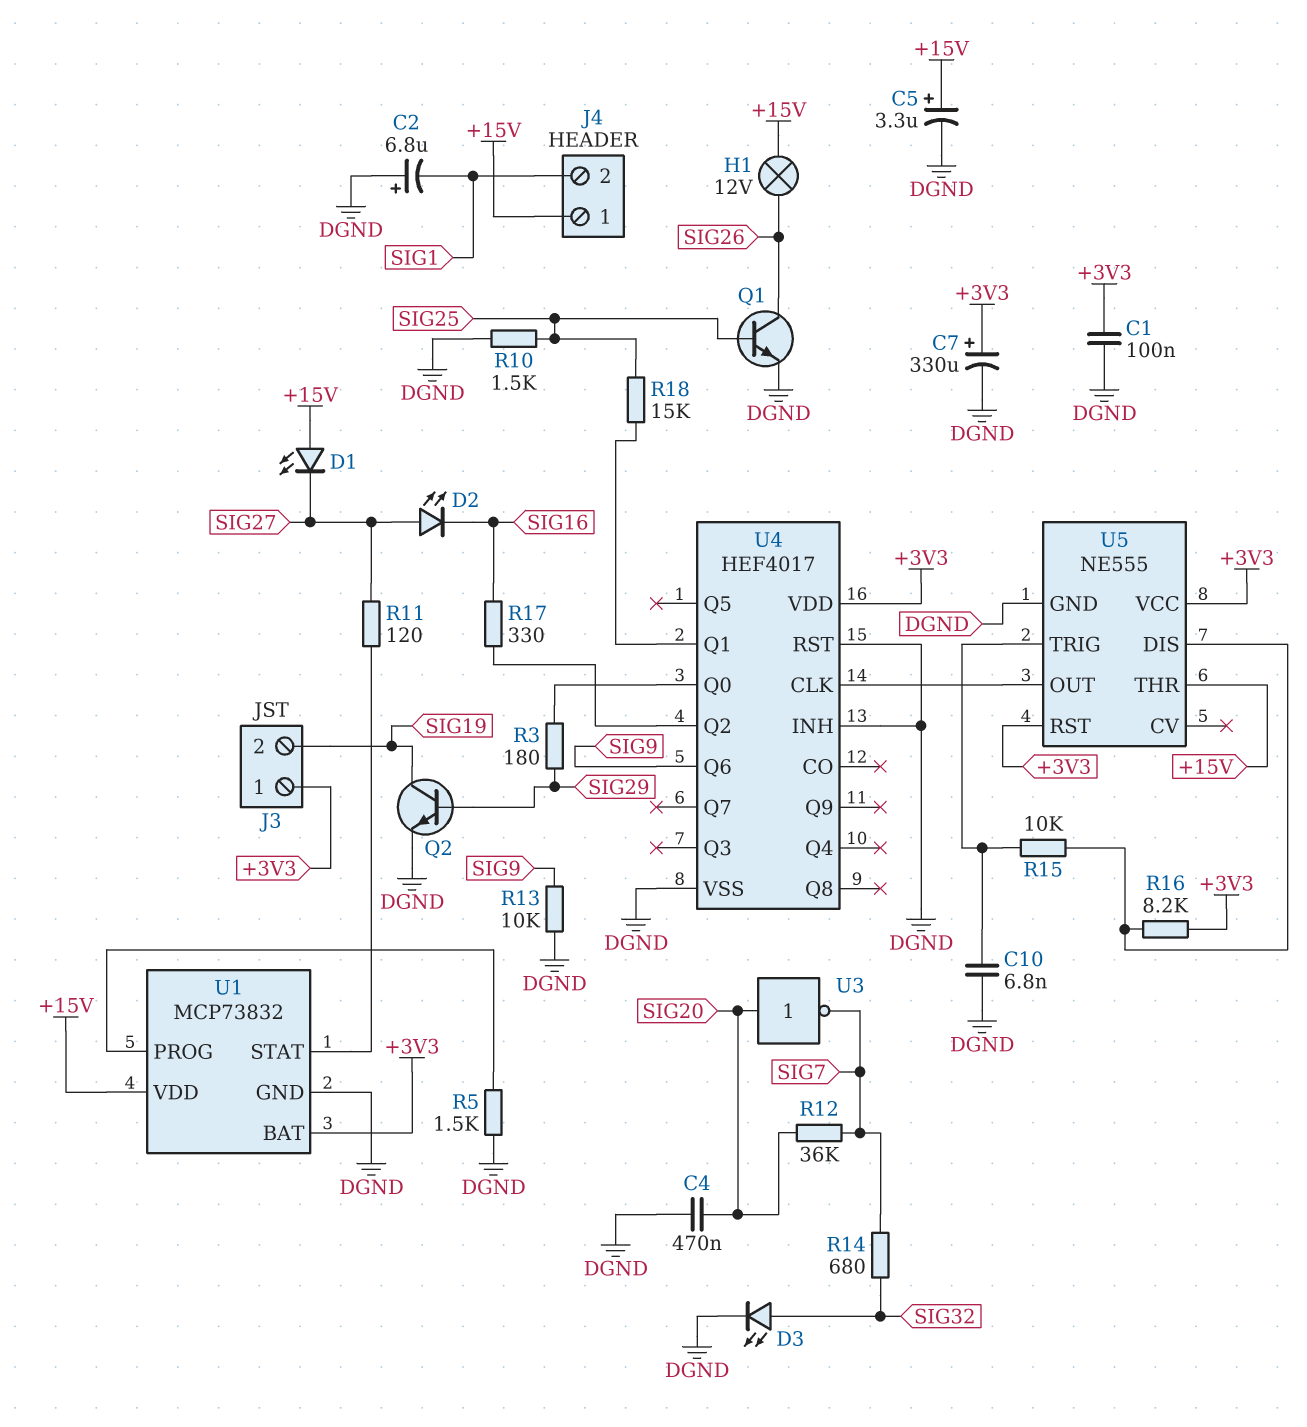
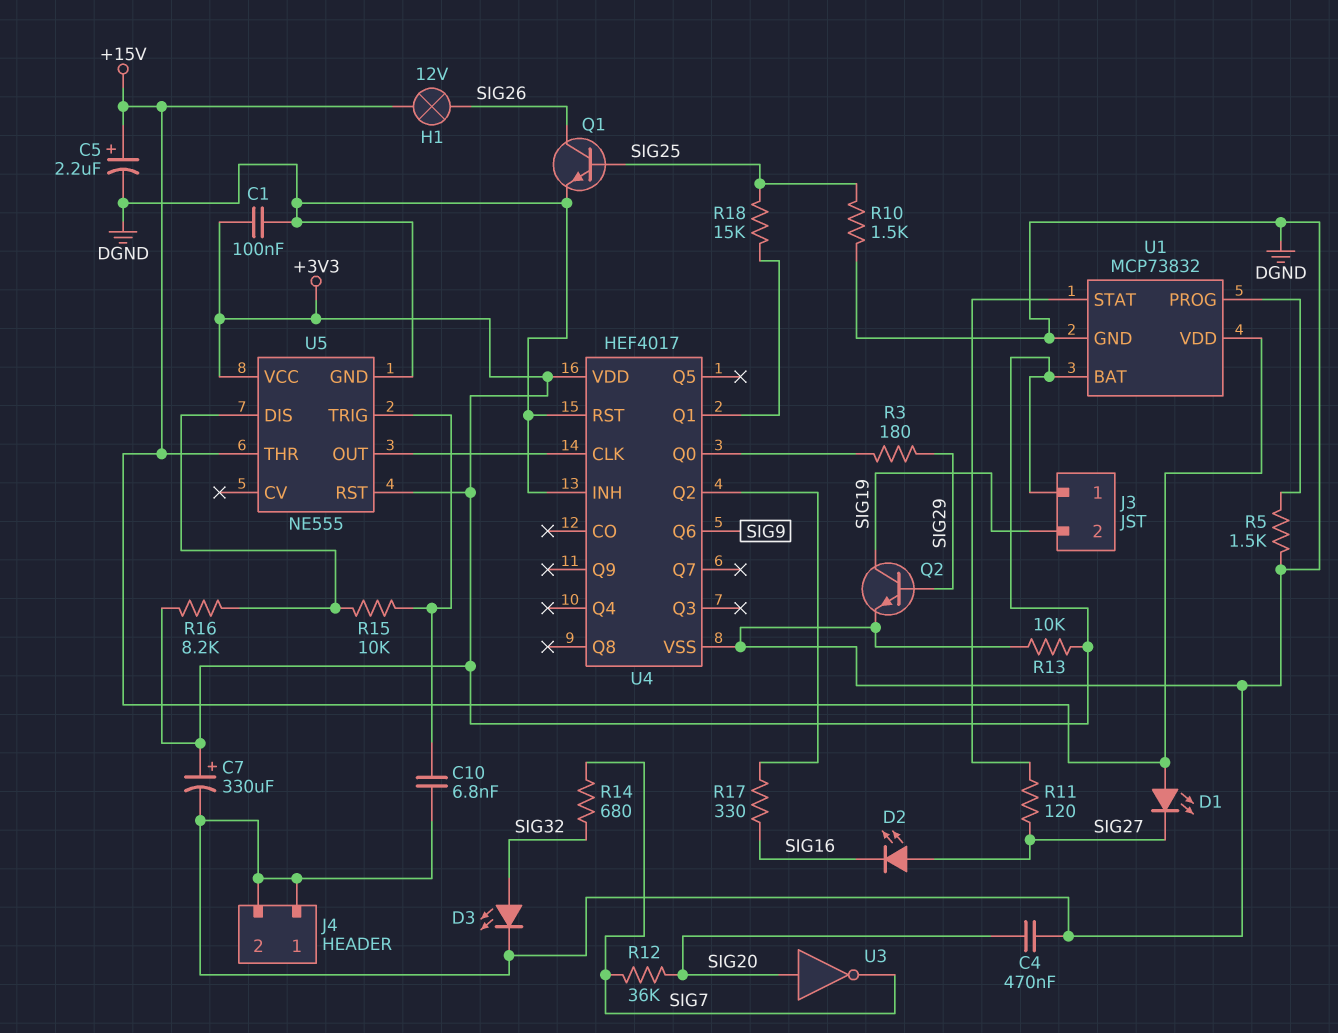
C2: 6.8uF (plus DGND, minus SIG1) -> none
C5: 3.3uF (plus +15V, minus DGND) -> 2.2uF (plus +15V, minus DGND)
J4 pin 1: +15V -> DGND
J4 pin 2: SIG1 -> DGND
R13: 10k (DGND, SIG9) -> 10k (+3V3, DGND)

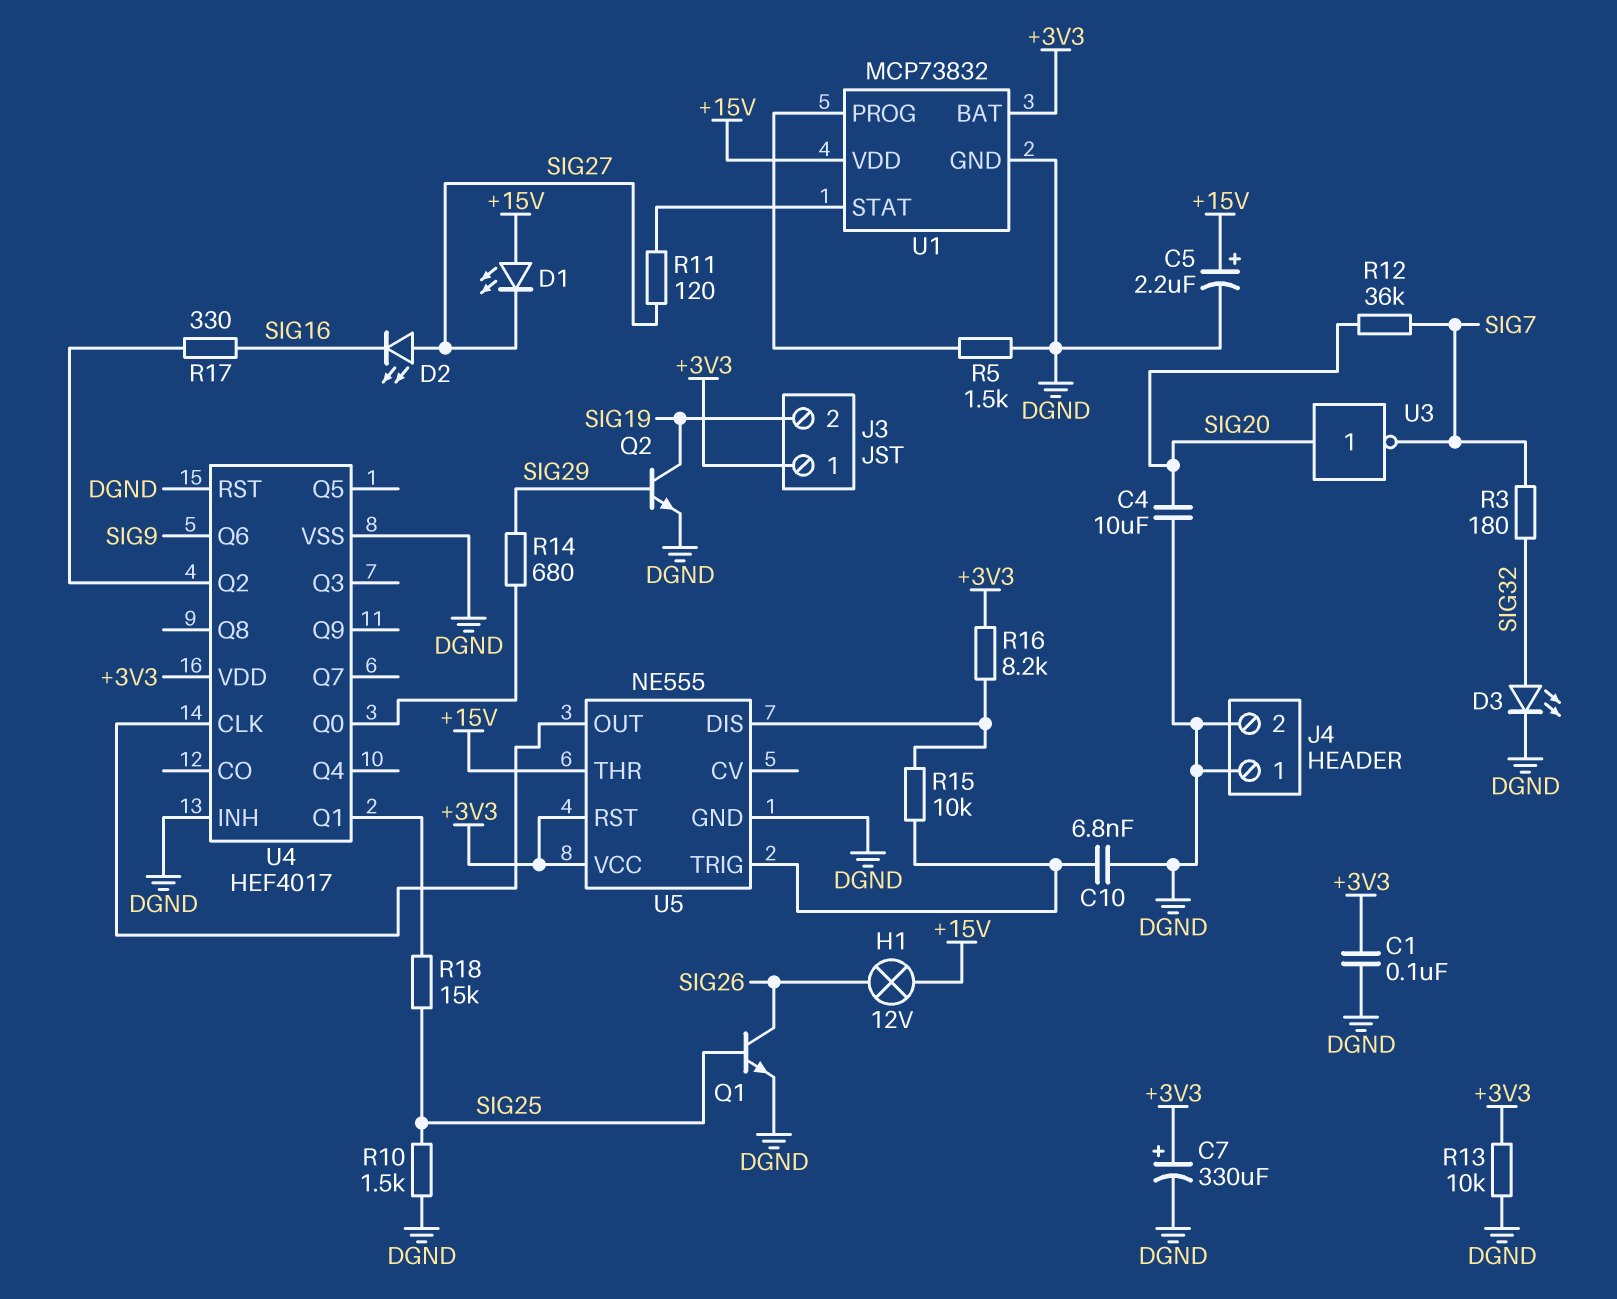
C4: 470nF (DGND, SIG20) -> 10uF (DGND, SIG20)
R3: 180 (SIG29, U4/Q0) -> 180 (SIG7, SIG32)
R14: 680 (SIG7, SIG32) -> 680 (SIG29, U4/Q0)

